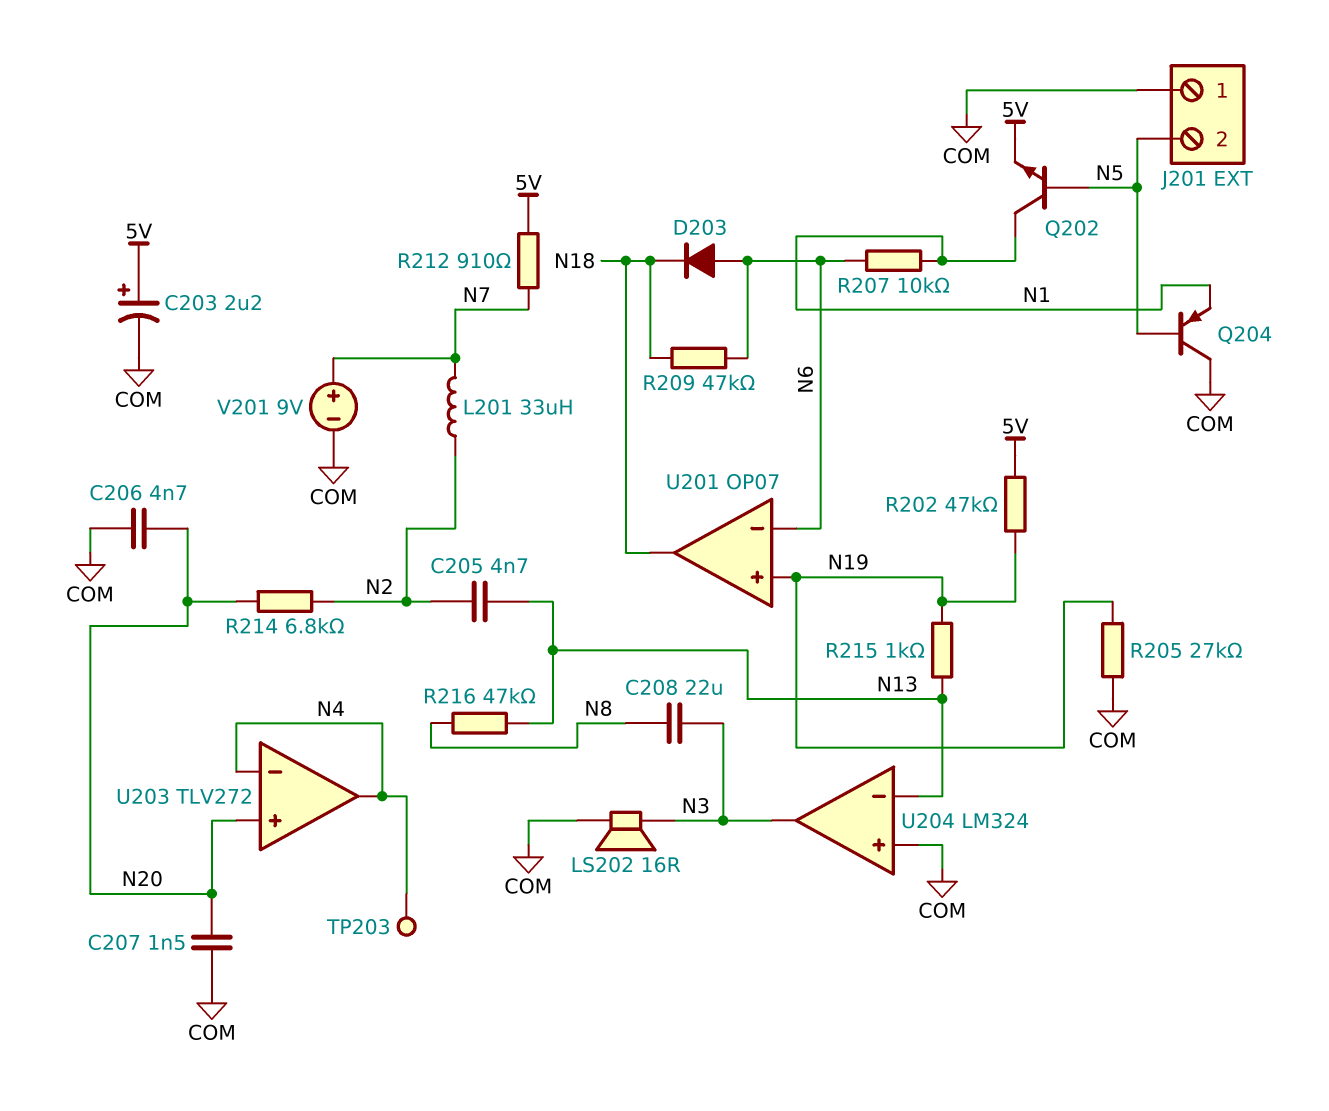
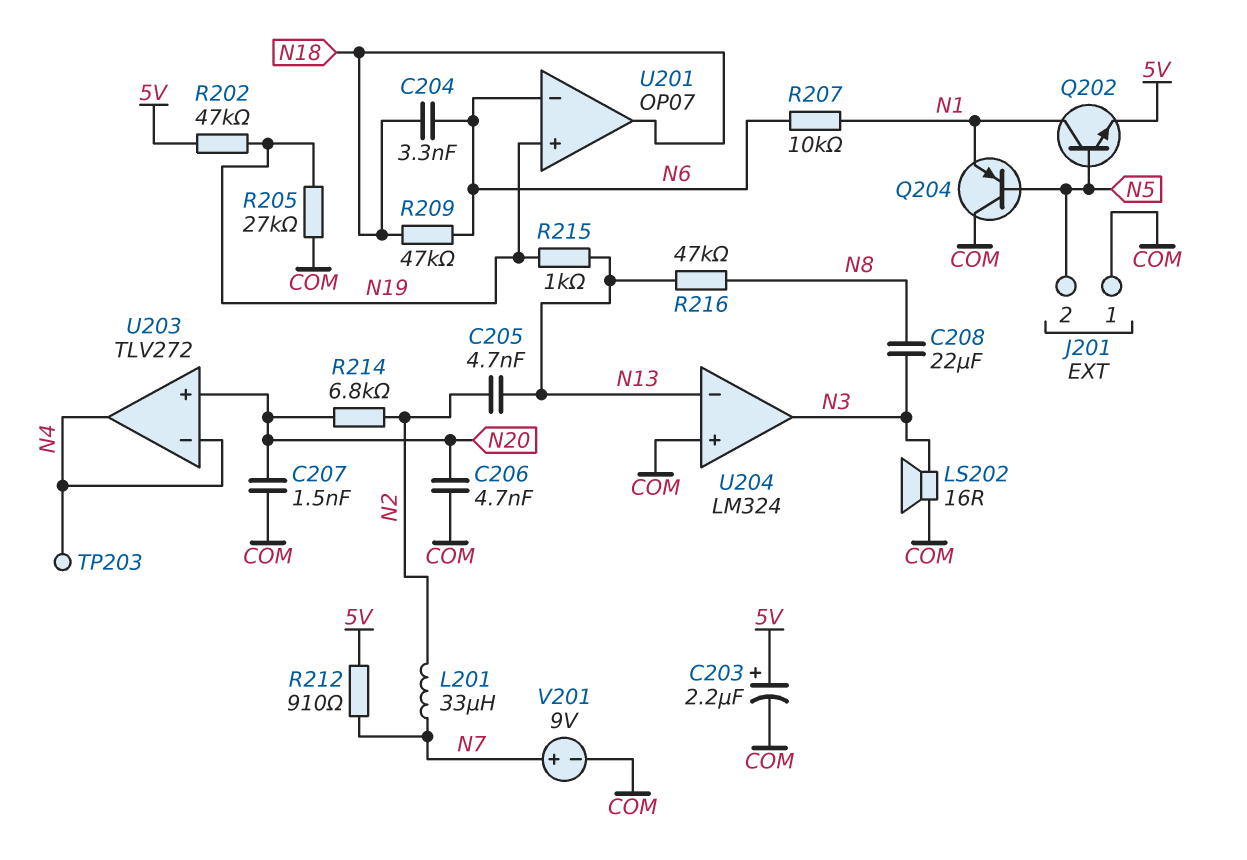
C204: none -> 3.3nF (N6, N18)
D203: diode (A N6, K N18) -> none

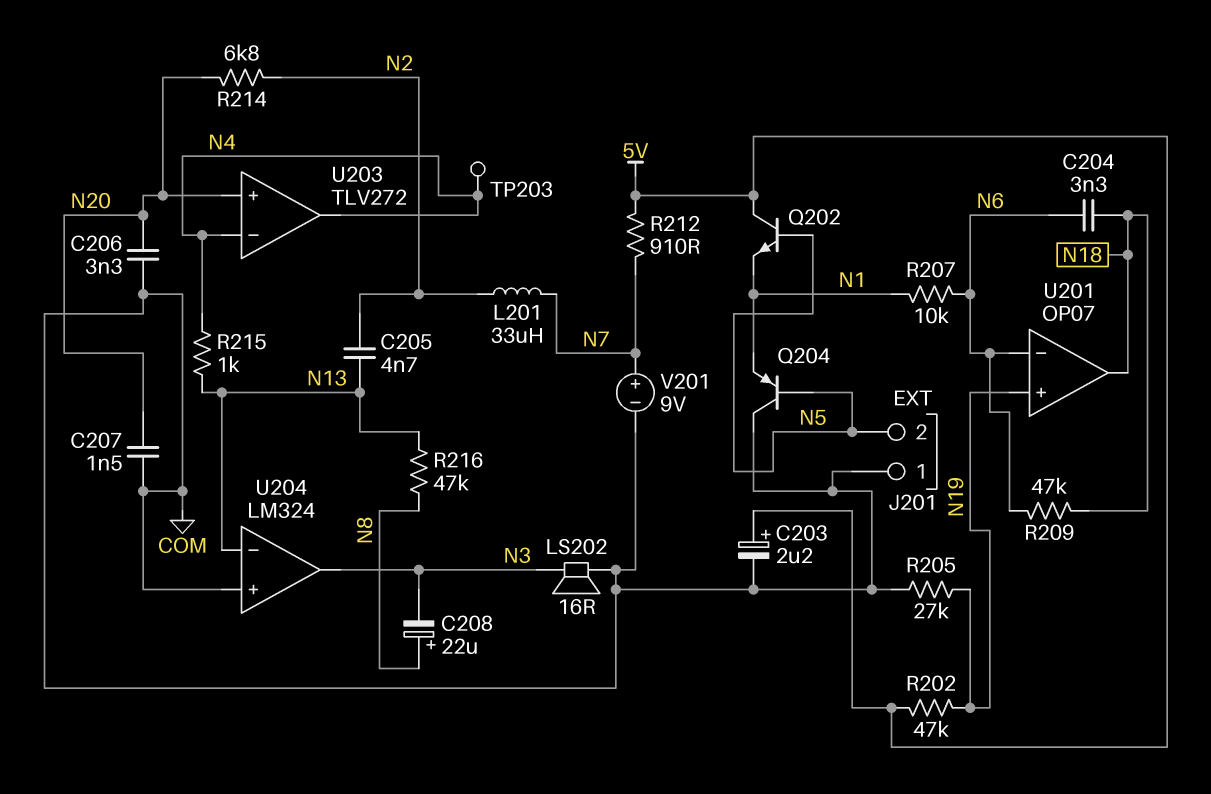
C206: 4.7nF (COM, N20) -> 3.3nF (COM, N20)
C208: 22uF (N3, N8) -> 22uF (plus N8, minus N3)
Q202: NPN (B N5, C N1, E 5V) -> NPN (B N5, C 5V, E N1)
R215: 1k (N13, N19) -> 1k (N4, N13)

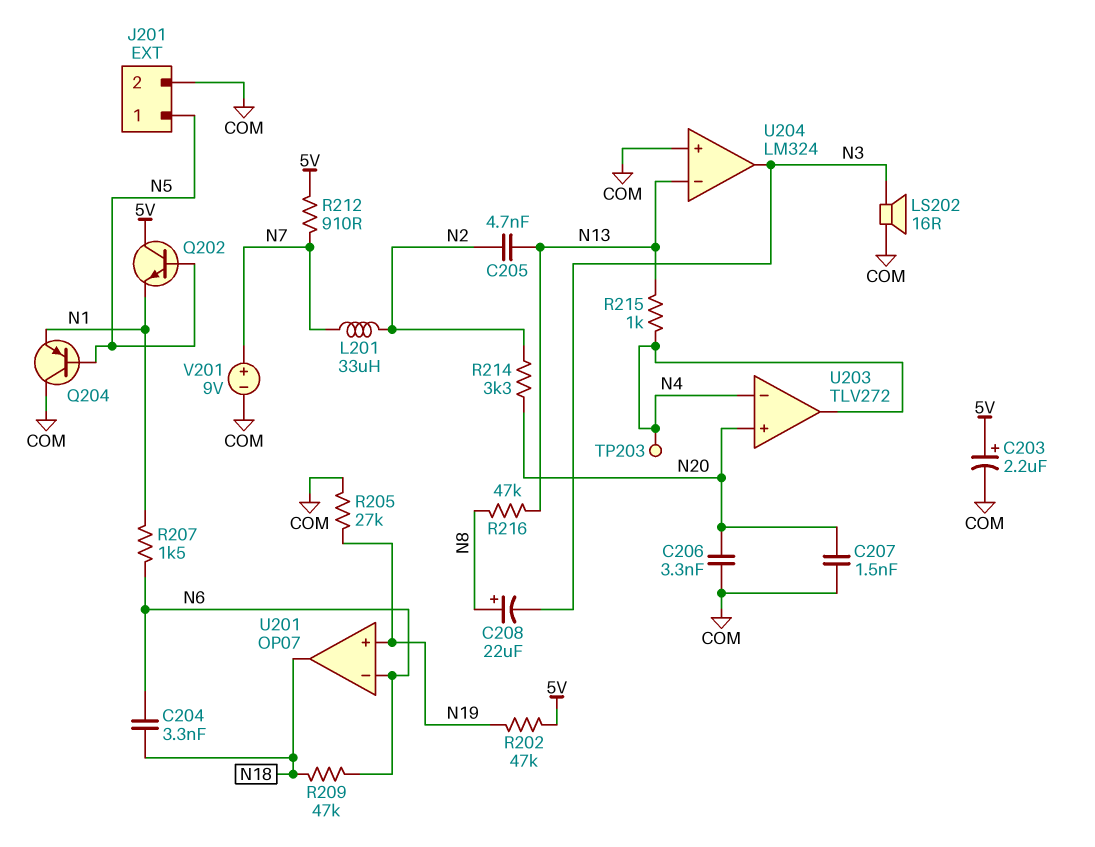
J201 pin 1: COM -> N5
J201 pin 2: N5 -> COM
R207: 10k (N1, N6) -> 1.5k (N1, N6)
R214: 6.8k (N2, N20) -> 3.3k (N2, N20)

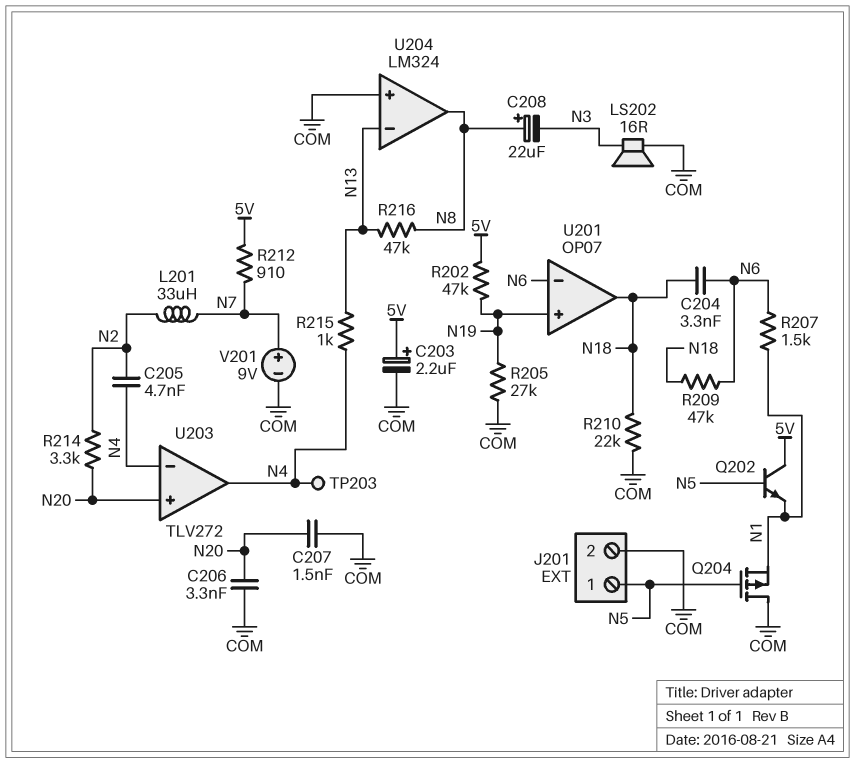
C205: 4.7nF (N2, N13) -> 4.7nF (N2, N4)
Q204: PNP (B N5, C COM, E N1) -> PMOS (G N5, D COM, S N1)
R210: none -> 22k (COM, N18)
U204 pin out: N3 -> N8

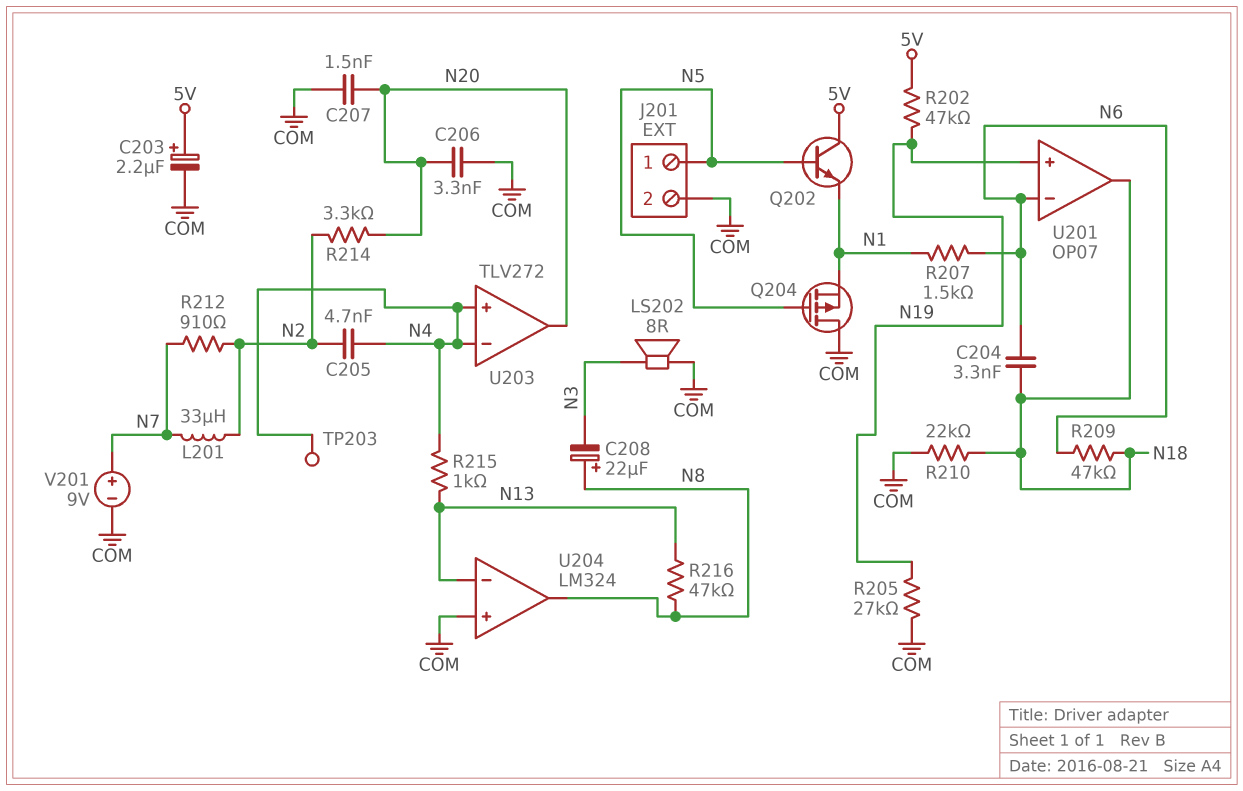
LS202: speaker 16R (COM, N3) -> speaker 8R (COM, N3)
R212: 910 (5V, N7) -> 910 (N2, N7)
U203 pin in+: N20 -> N4
U203 pin out: N4 -> N20

